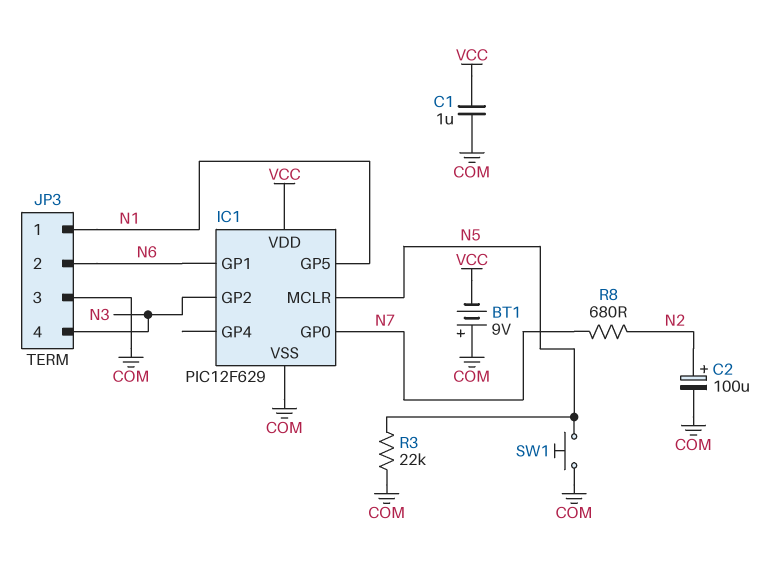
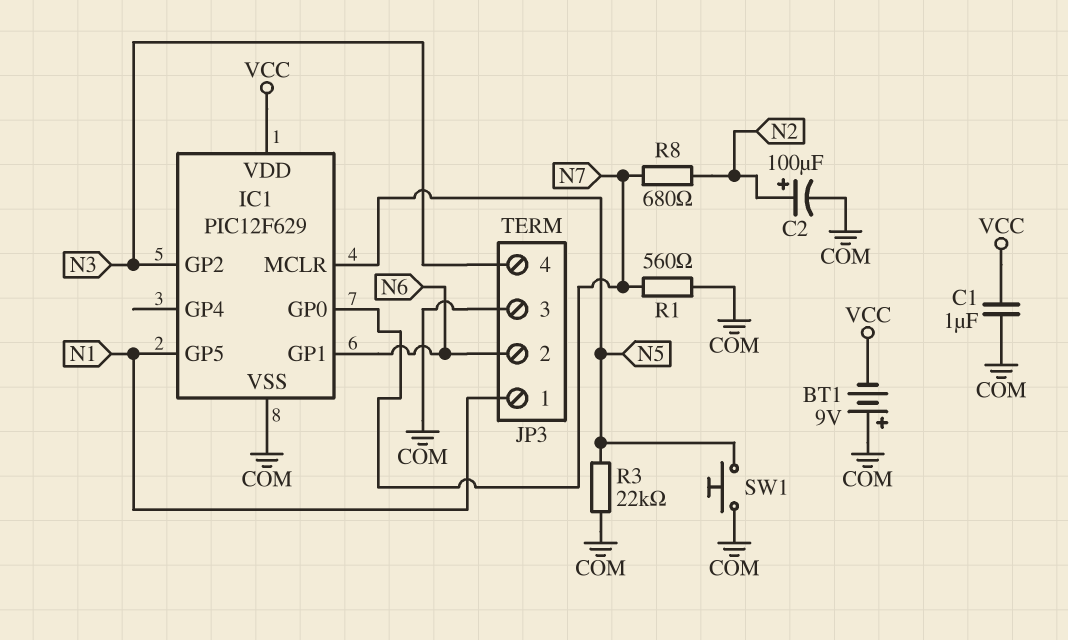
R1: none -> 560 (COM, N7)

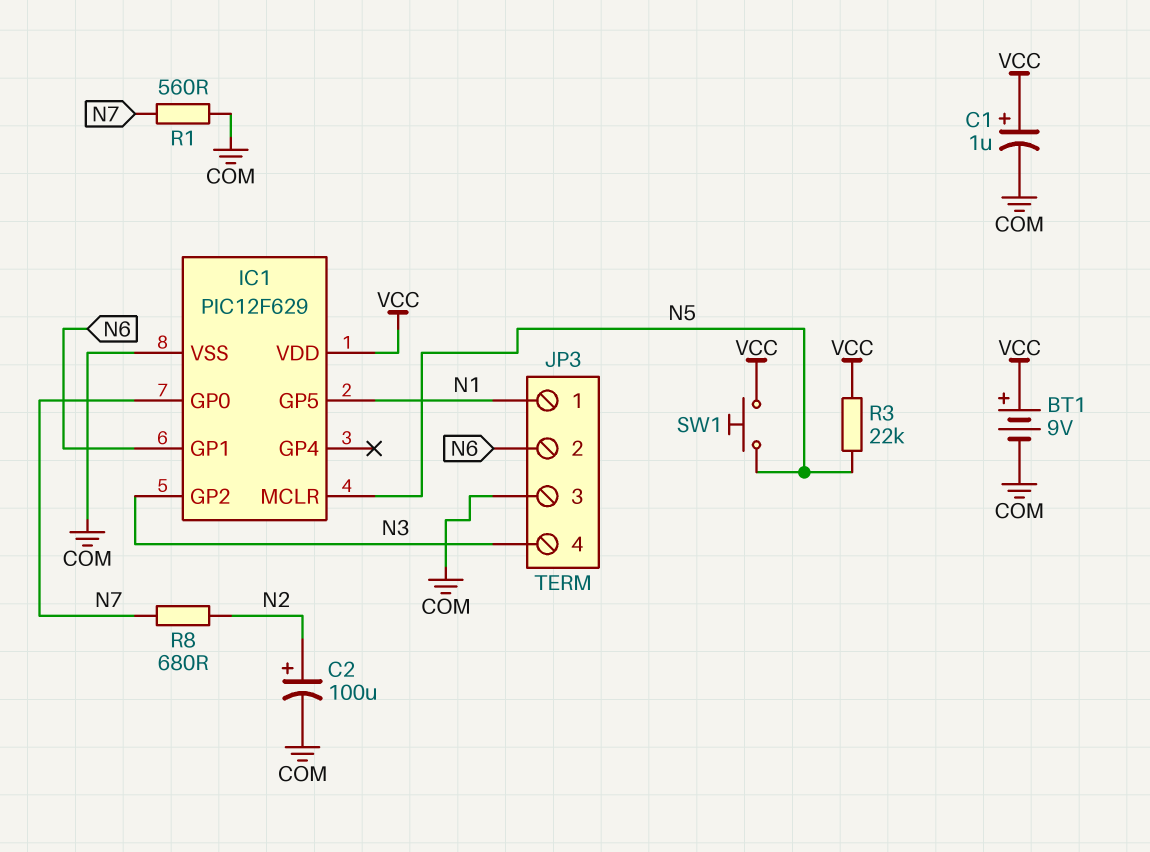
BT1: 9V (plus COM, minus VCC) -> 9V (plus VCC, minus COM)
C1: 1uF (COM, VCC) -> 1uF (plus VCC, minus COM)
R3: 22k (COM, N5) -> 22k (N5, VCC)
SW1: button (COM, N5) -> button (N5, VCC)

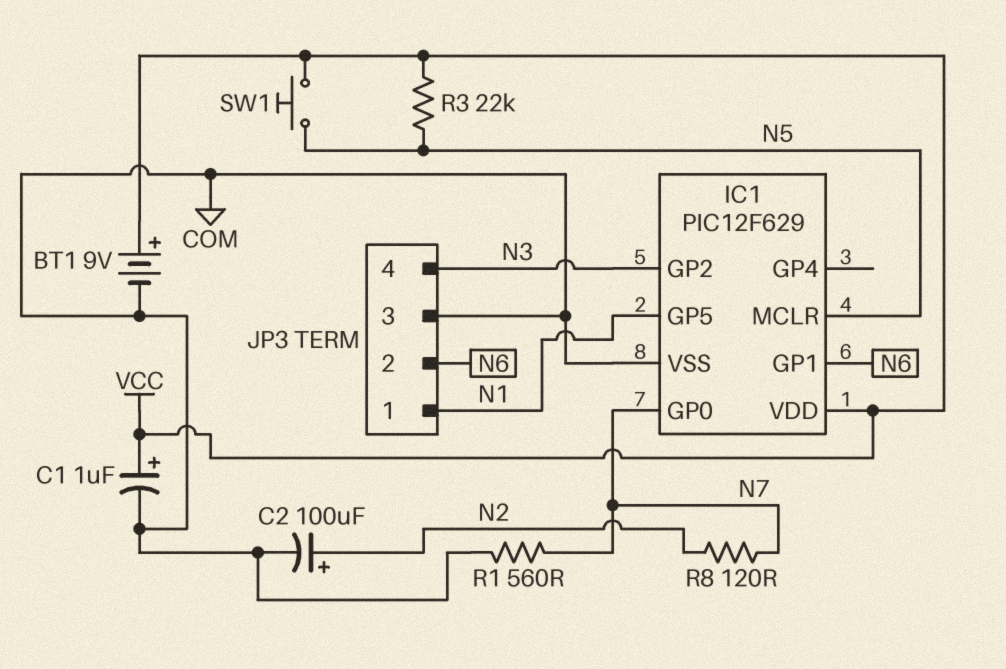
R8: 680 (N2, N7) -> 120 (N2, N7)

